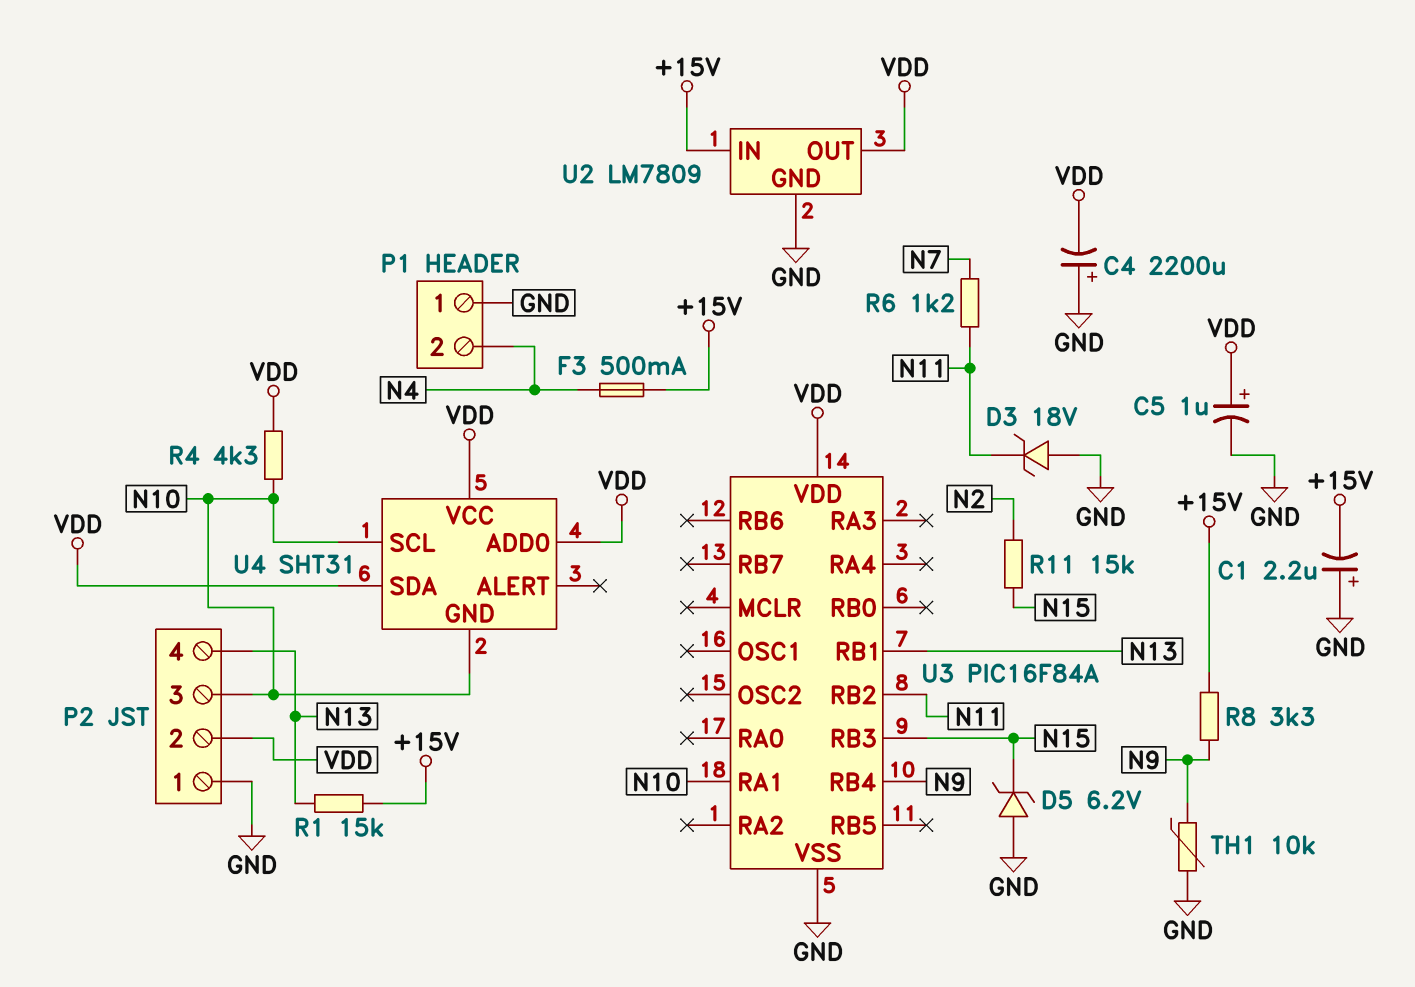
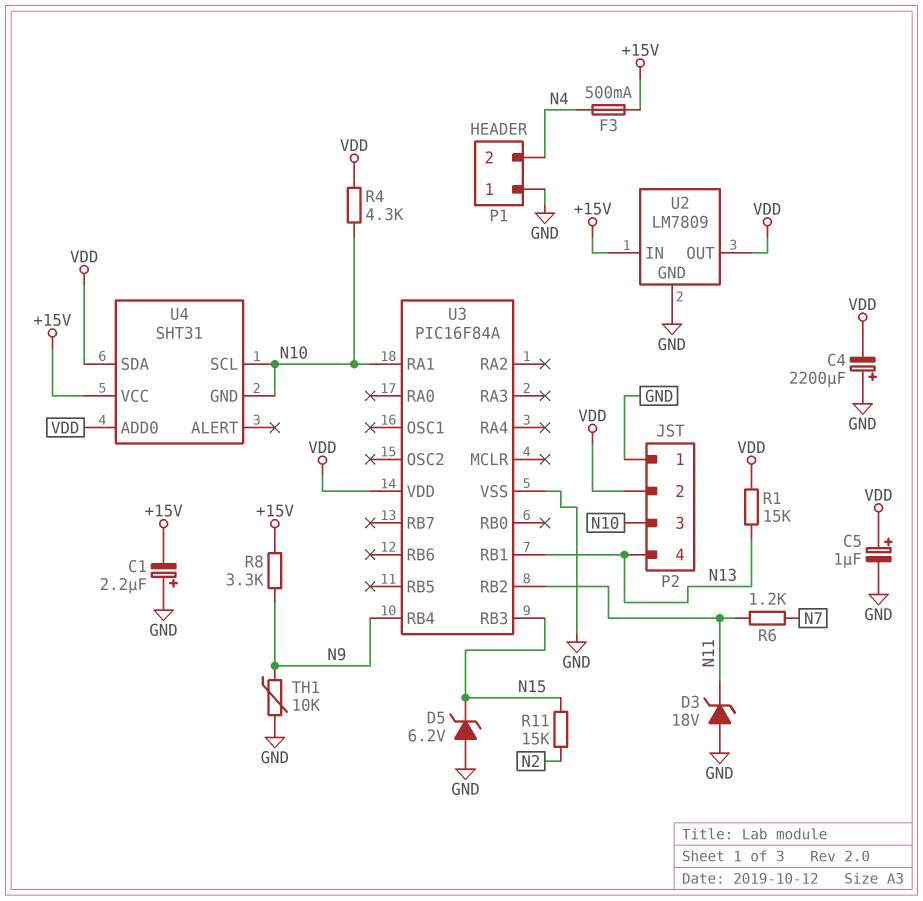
R1: 15k (+15V, N13) -> 15k (N13, VDD)
U4 pin VCC: VDD -> +15V

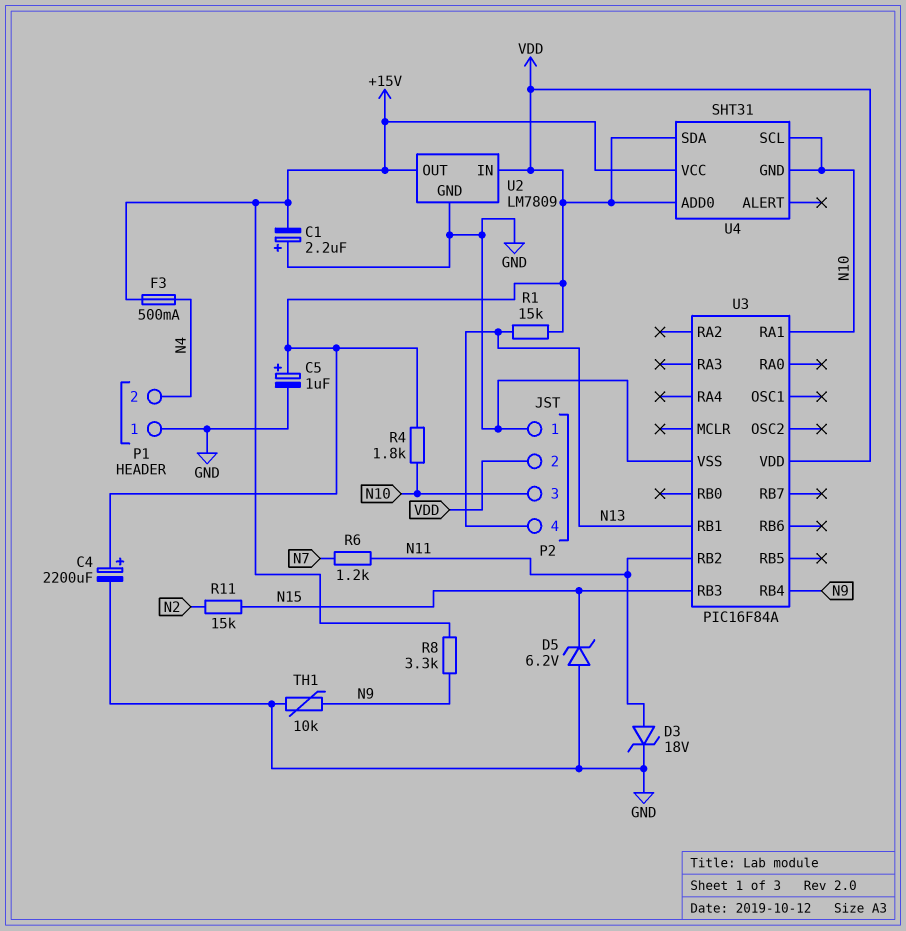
C4: 2200uF (plus GND, minus VDD) -> 2200uF (plus VDD, minus GND)
D3: zener 18V (A GND, K N11) -> zener 18V (A N11, K GND)
R4: 4.3k (N10, VDD) -> 1.8k (N10, VDD)
U2 pin IN: +15V -> VDD
U2 pin OUT: VDD -> +15V

